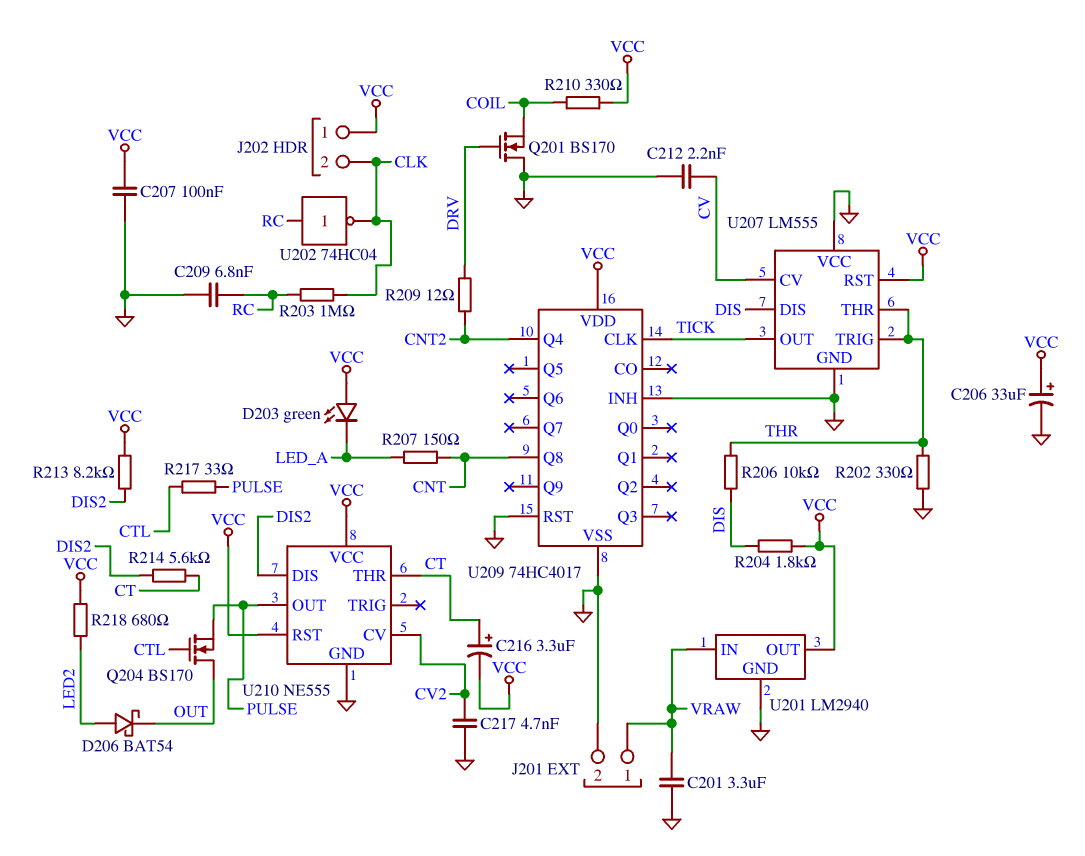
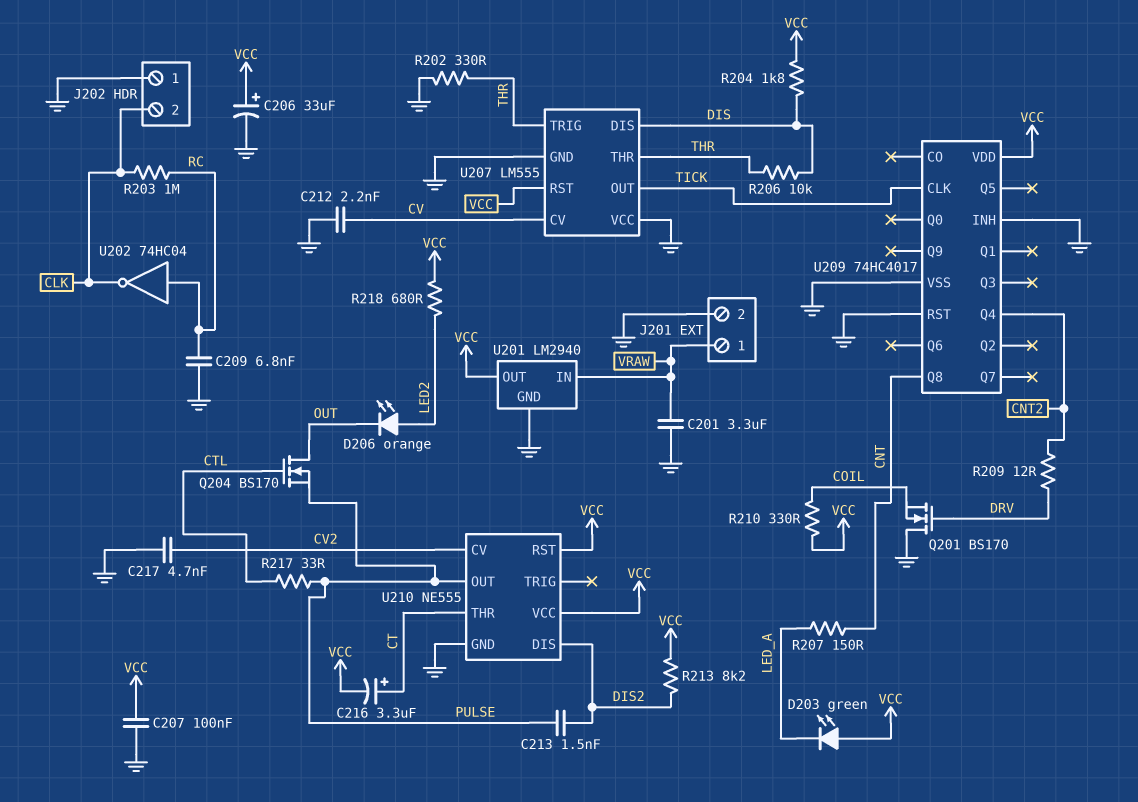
C213: none -> 1.5nF (DIS2, PULSE)
D206: schottky BAT54 (A LED2, K OUT) -> LED orange (A LED2, K OUT)
J202 pin 1: VCC -> GND
R214: 5.6k (CT, DIS2) -> none

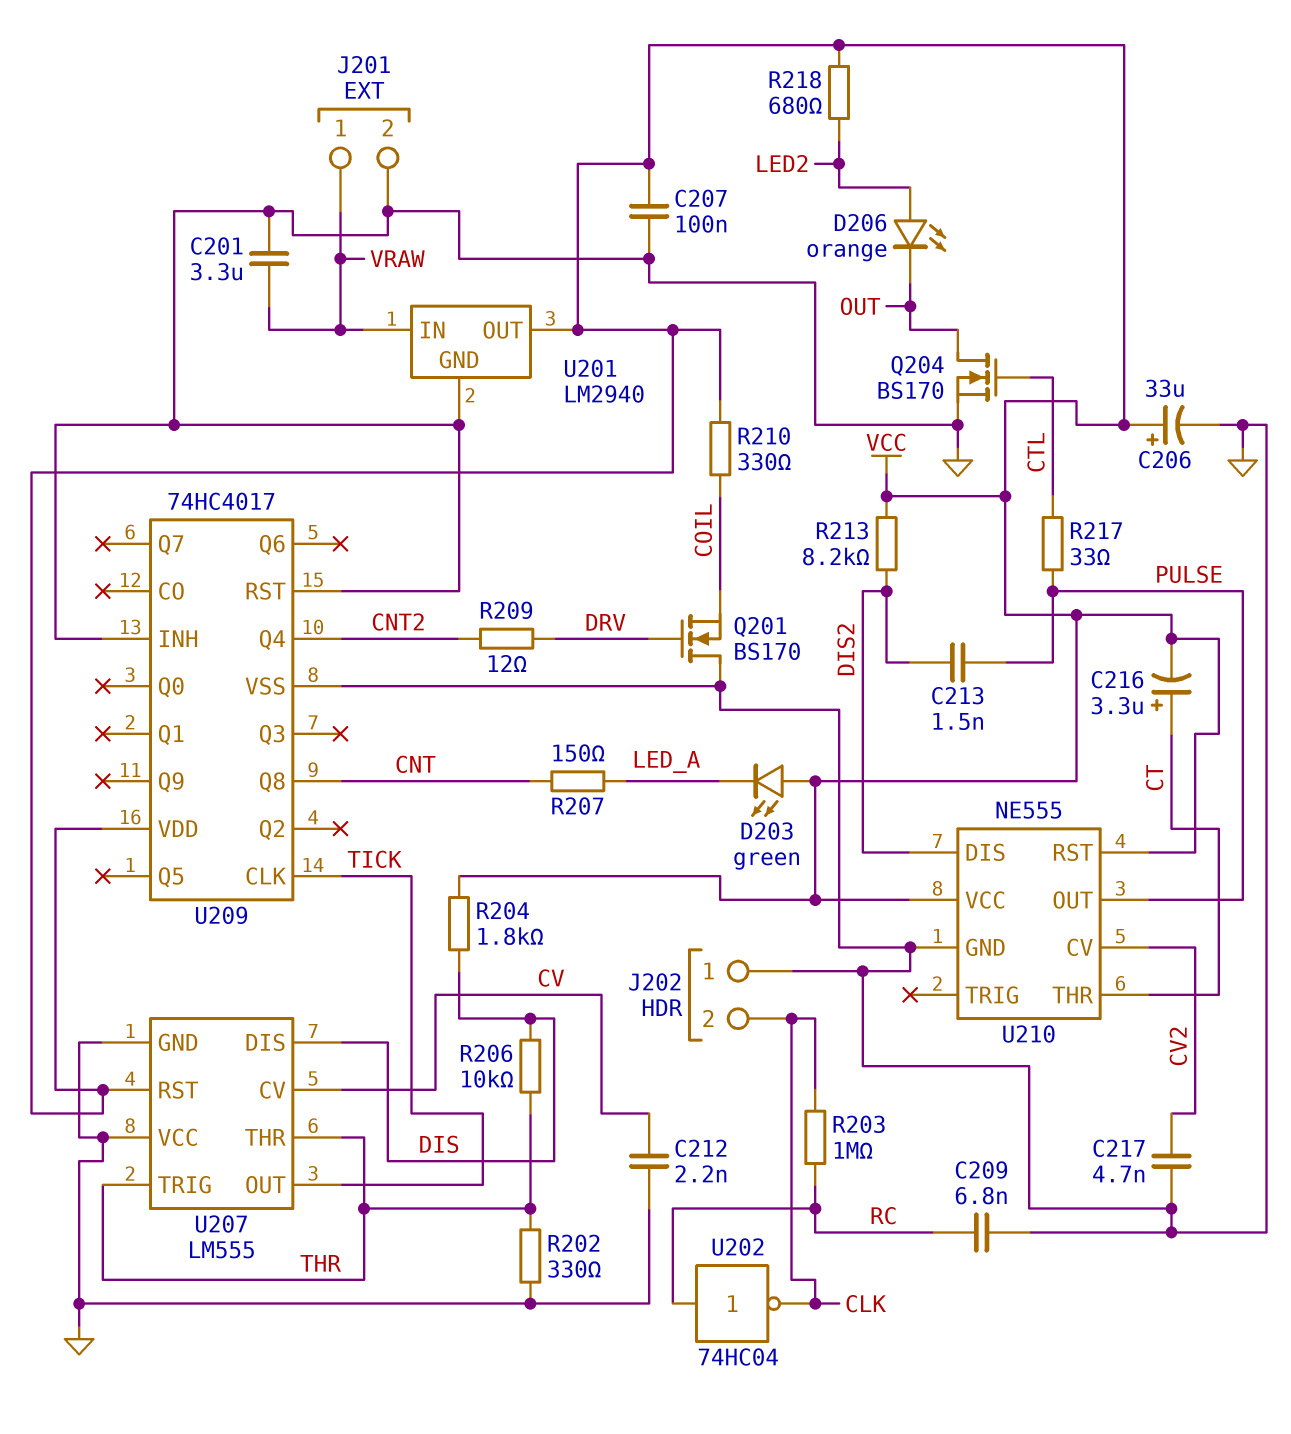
Q204: NMOS BS170 (G CTL, D OUT, S PULSE) -> NMOS BS170 (G CTL, D OUT, S GND)

